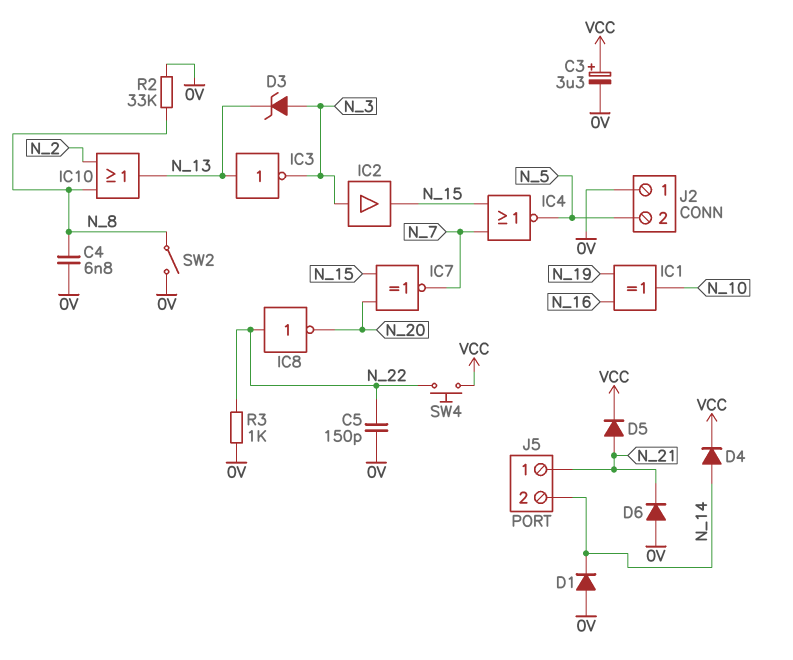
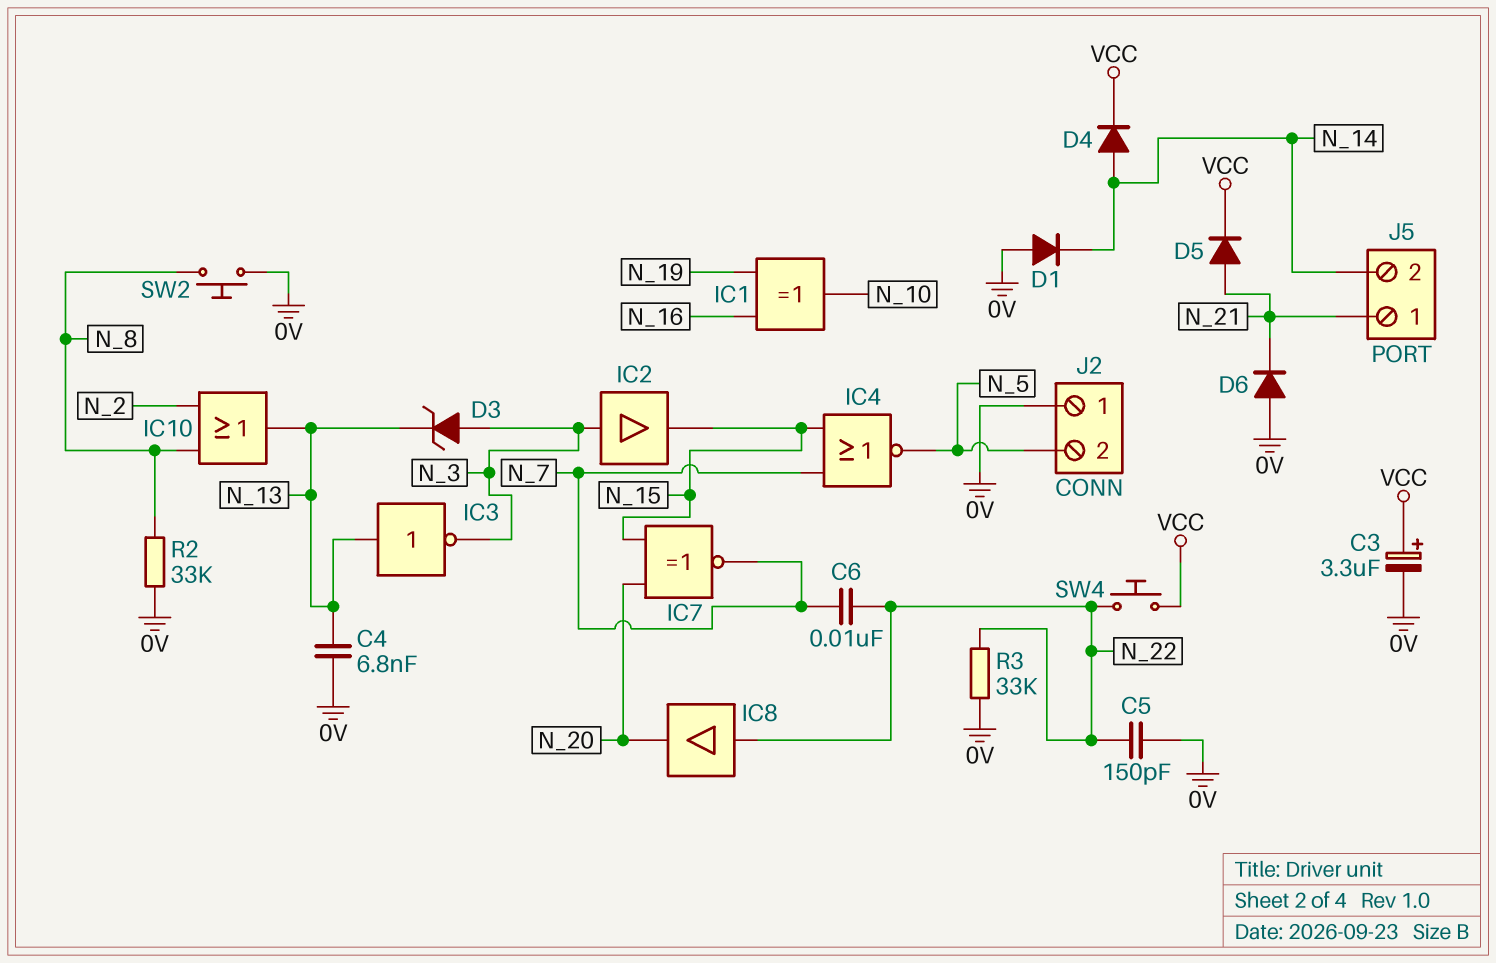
C4: 6.8nF (0V, N_8) -> 6.8nF (0V, N_13)
C6: none -> 10nF (N_7, N_22)
IC8: NOT (in N_22, out N_20) -> buffer (in N_22, out N_20)
R3: 1k (0V, N_22) -> 33k (0V, N_22)
SW2: switch (0V, N_8) -> button (0V, N_8)

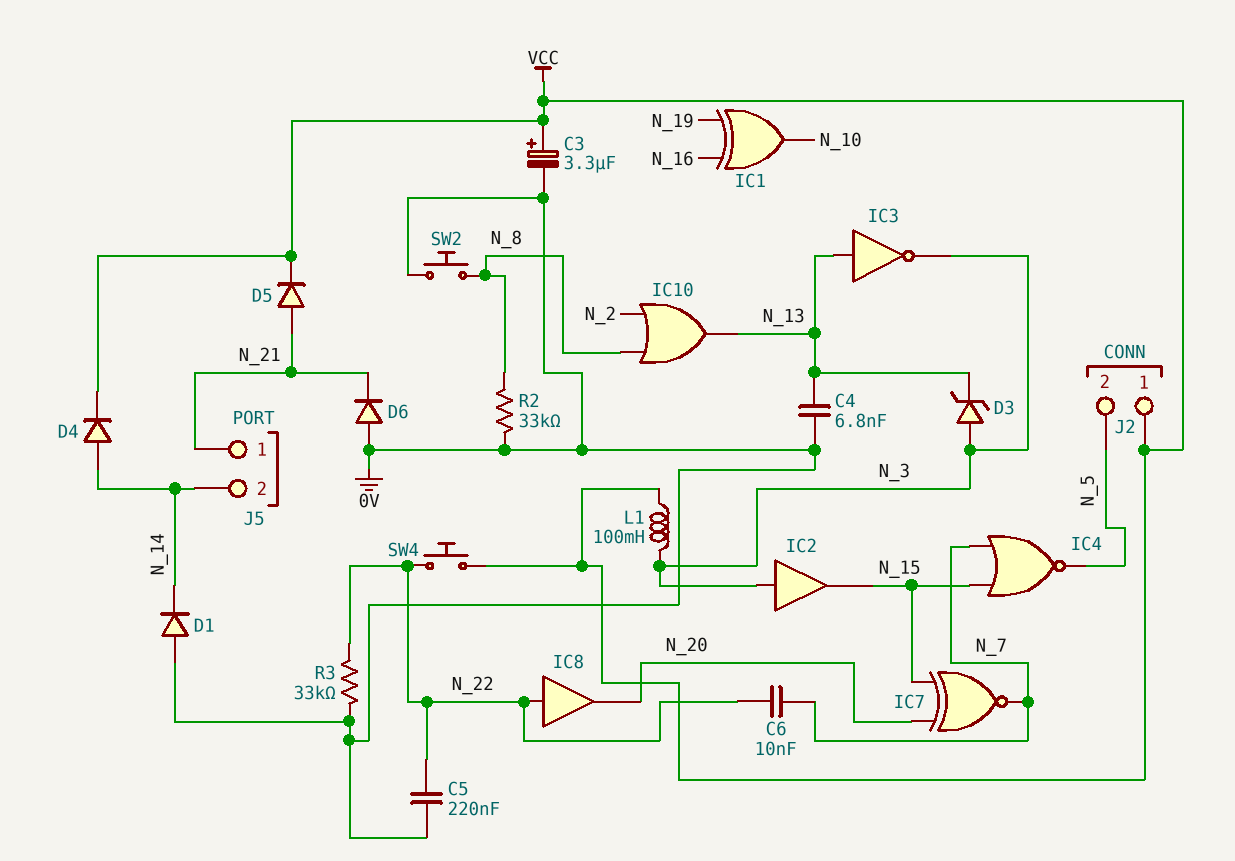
C5: 150pF (0V, N_22) -> 220nF (0V, N_22)
J2 pin 1: 0V -> VCC
L1: none -> 100mH (N_3, VCC)

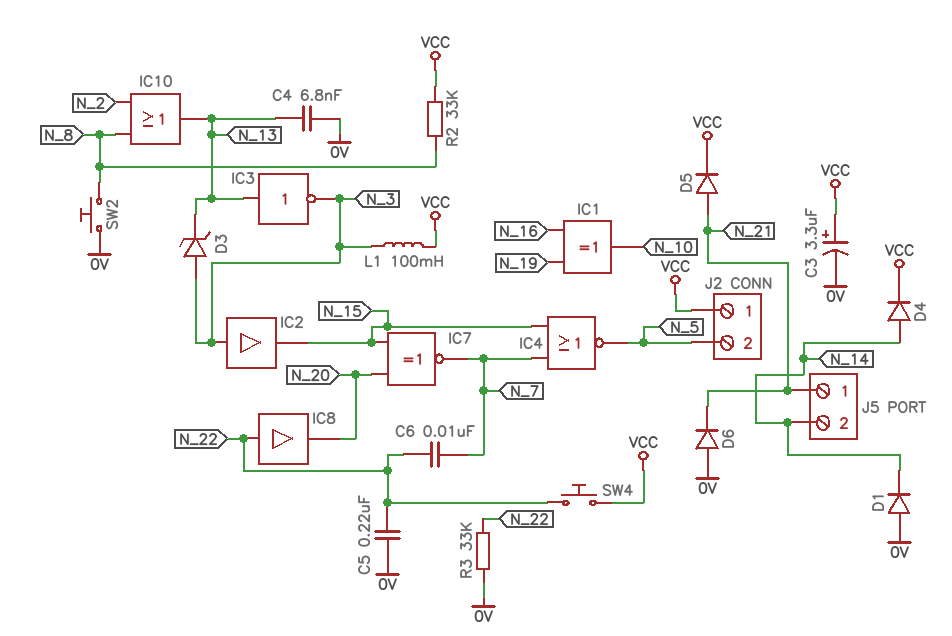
R2: 33k (0V, N_8) -> 33k (N_8, VCC)

